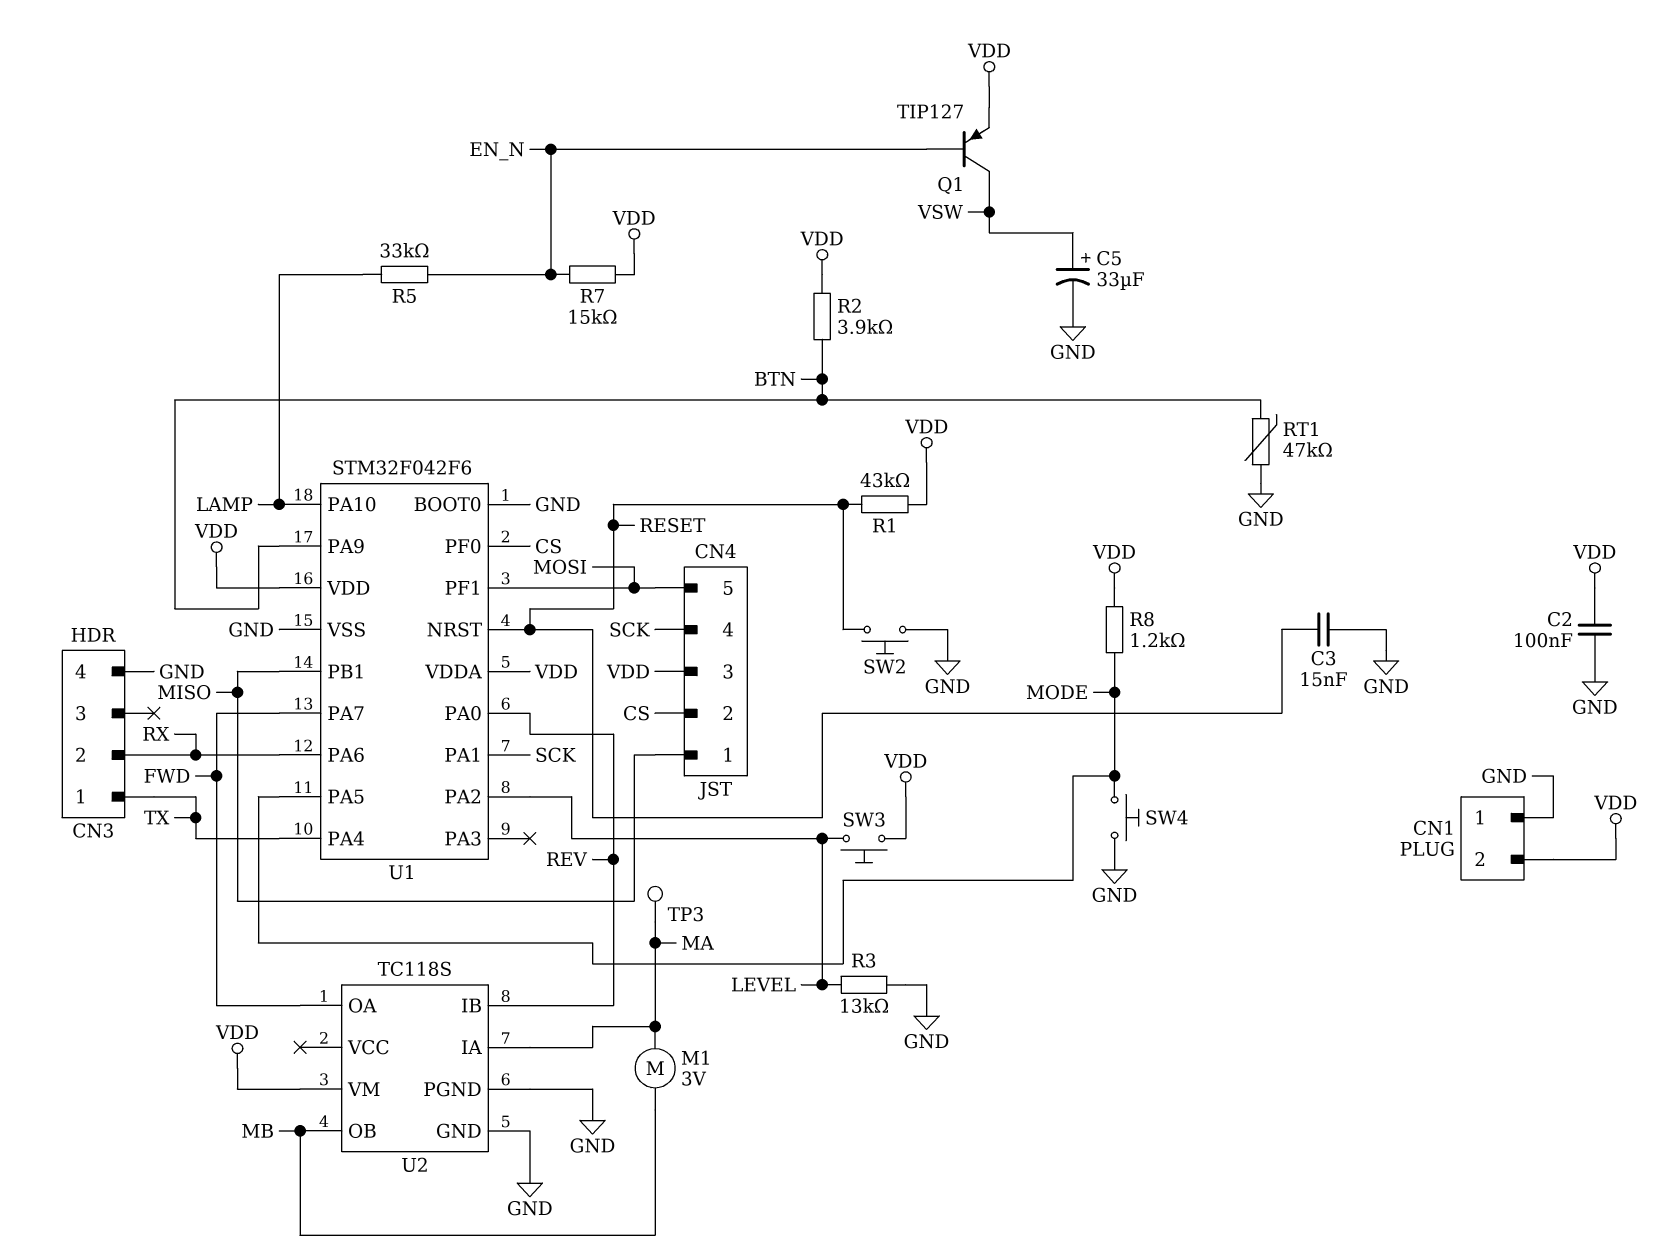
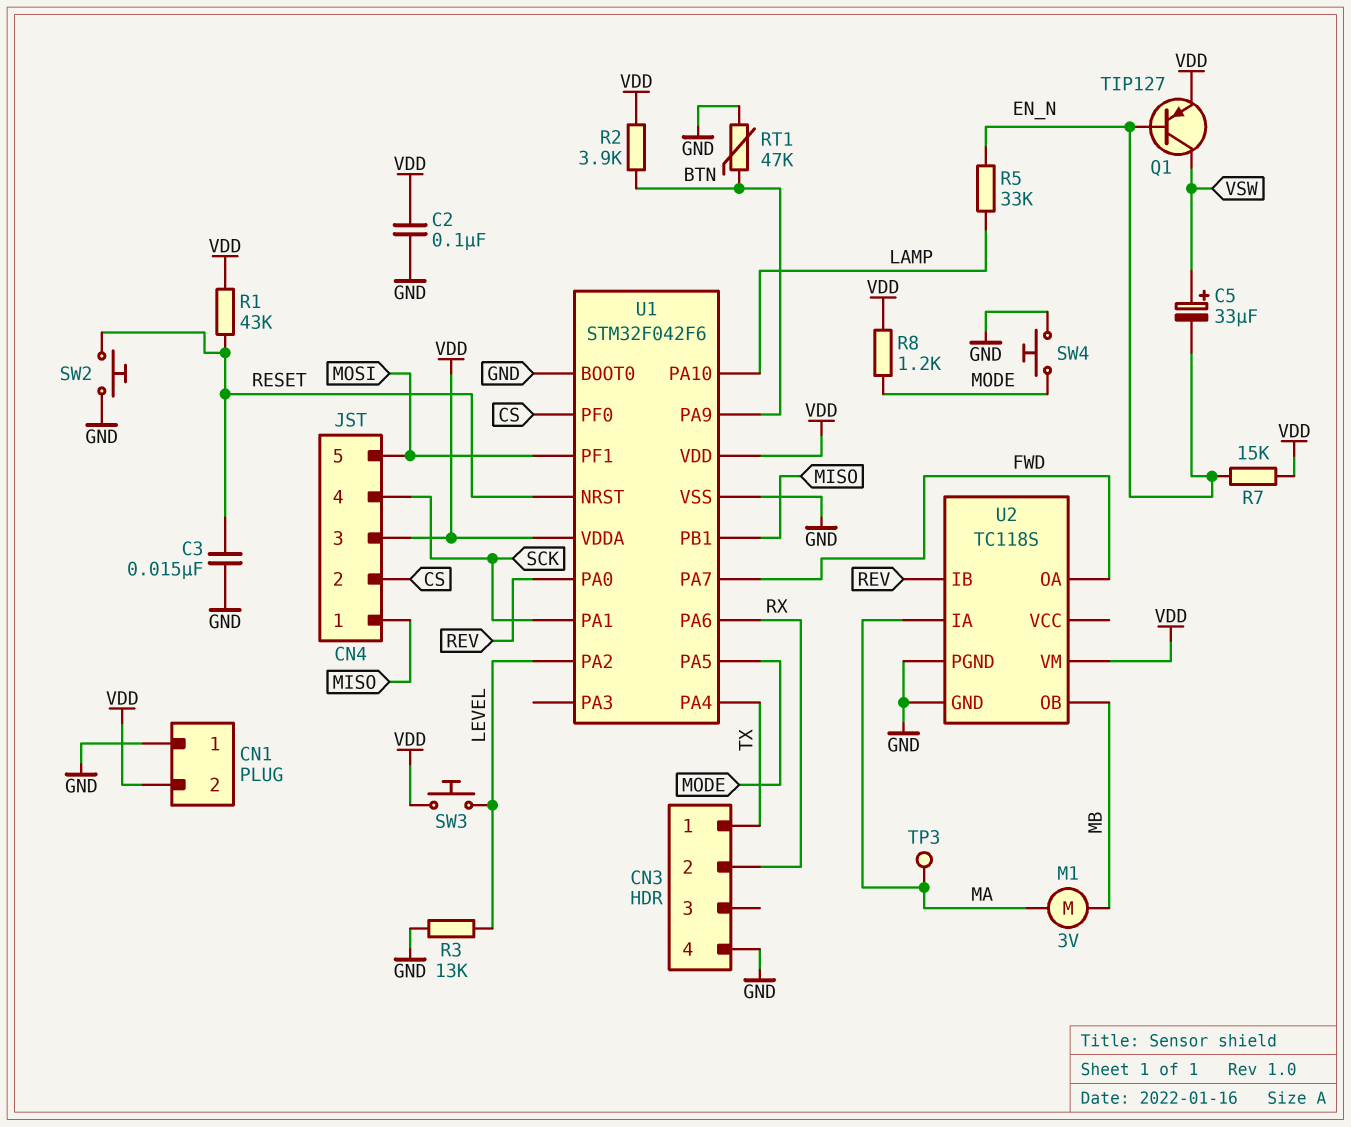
C5: 33uF (plus VSW, minus GND) -> 33uF (plus VSW, minus EN_N)

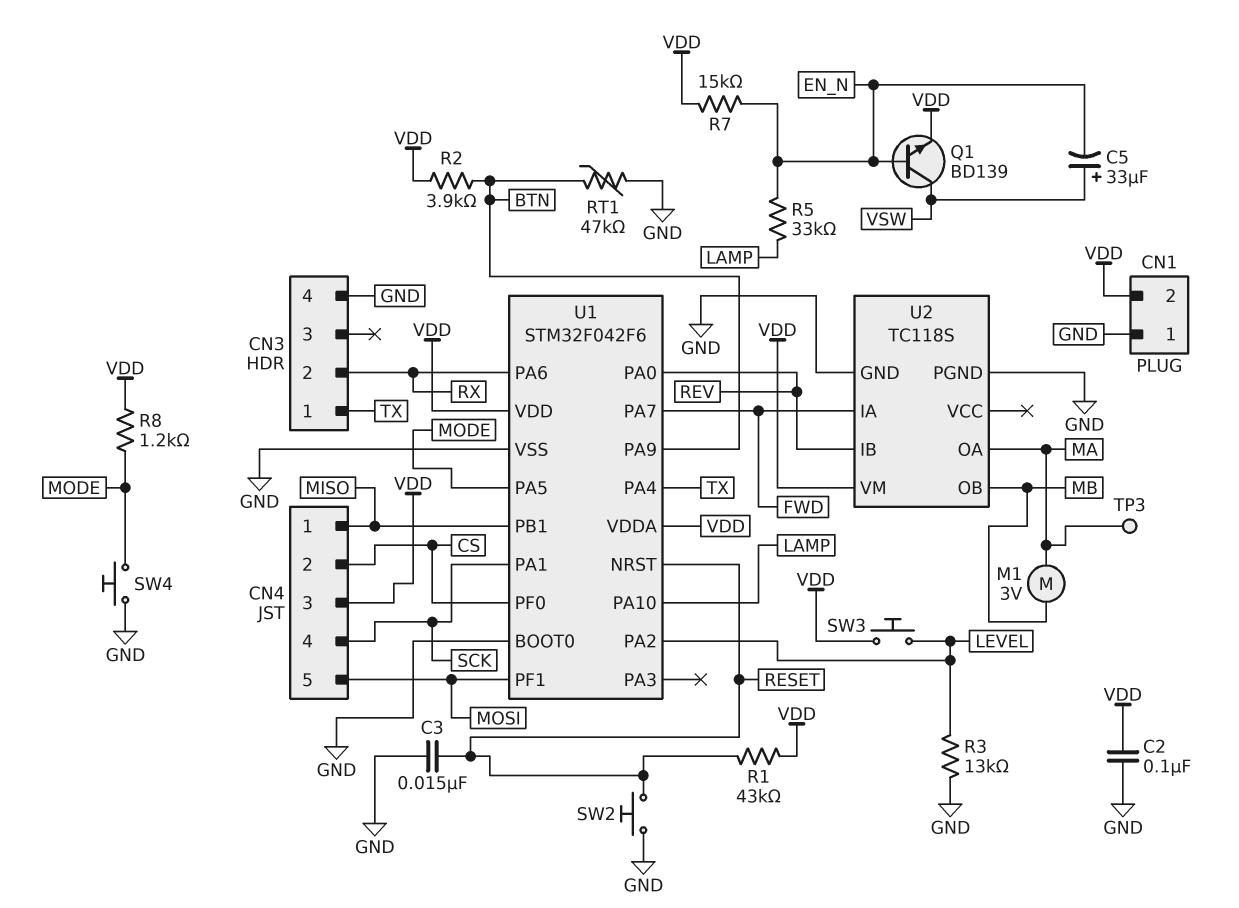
Q1: PNP TIP127 (B EN_N, C VSW, E VDD) -> NPN BD139 (B EN_N, C VSW, E VDD)
U2 pin IA: MA -> FWD
U2 pin OA: FWD -> MA

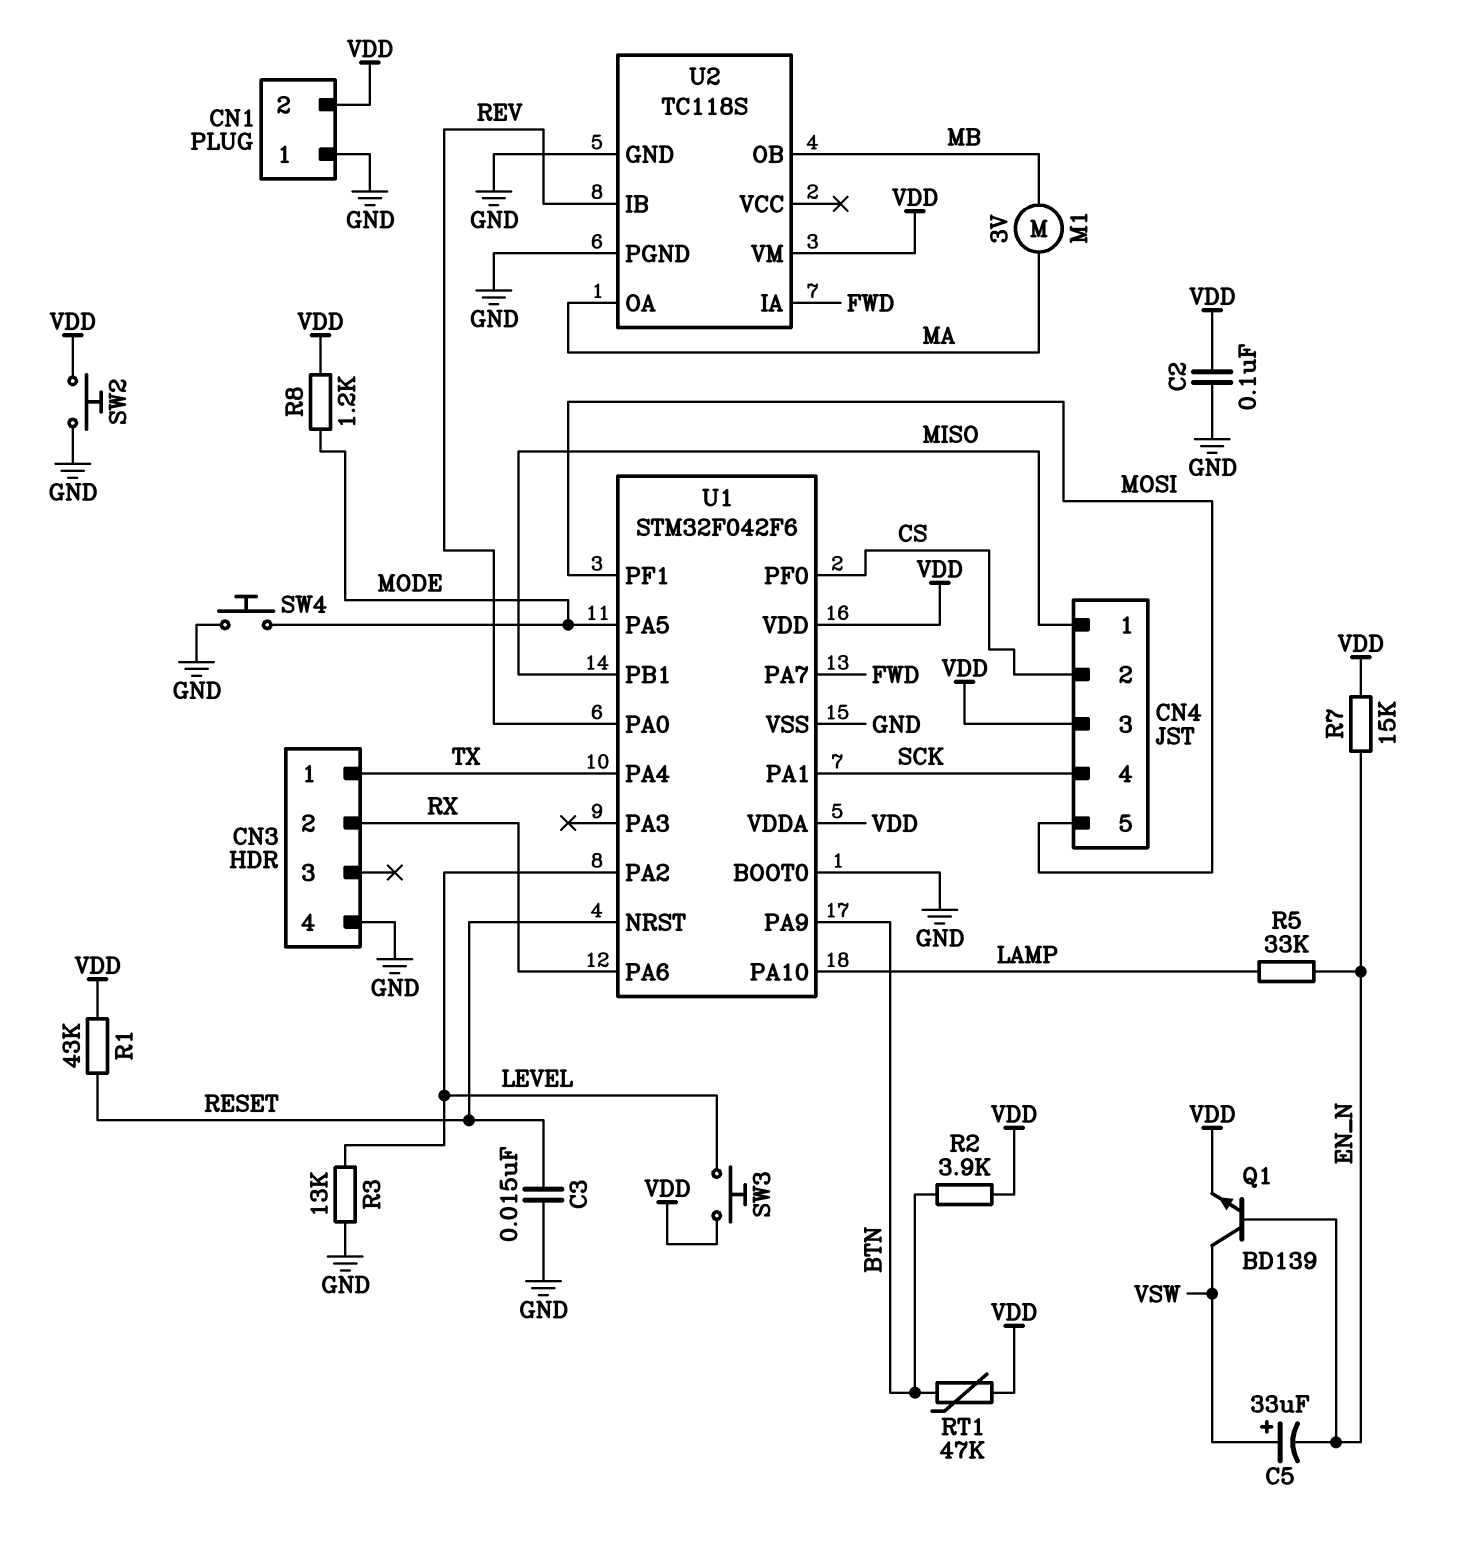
RT1: 47k (BTN, GND) -> 47k (BTN, VDD)
SW2: button (GND, RESET) -> button (GND, VDD)
TP3: test point (MA) -> none

